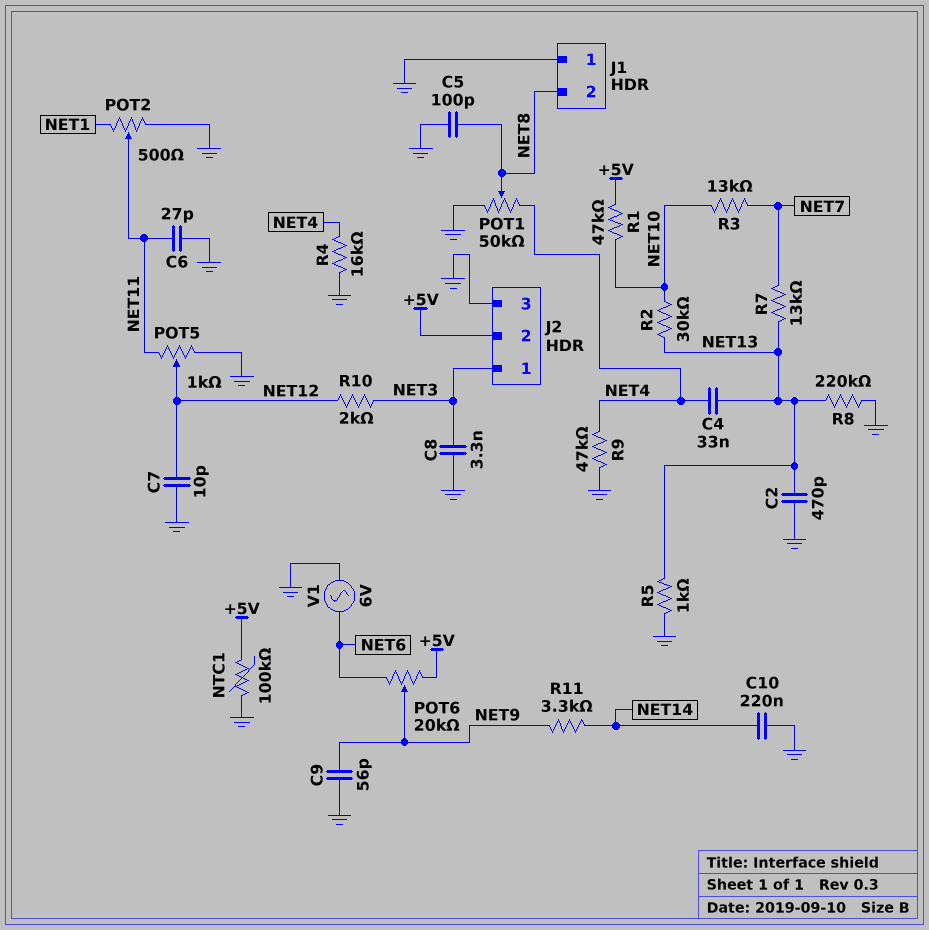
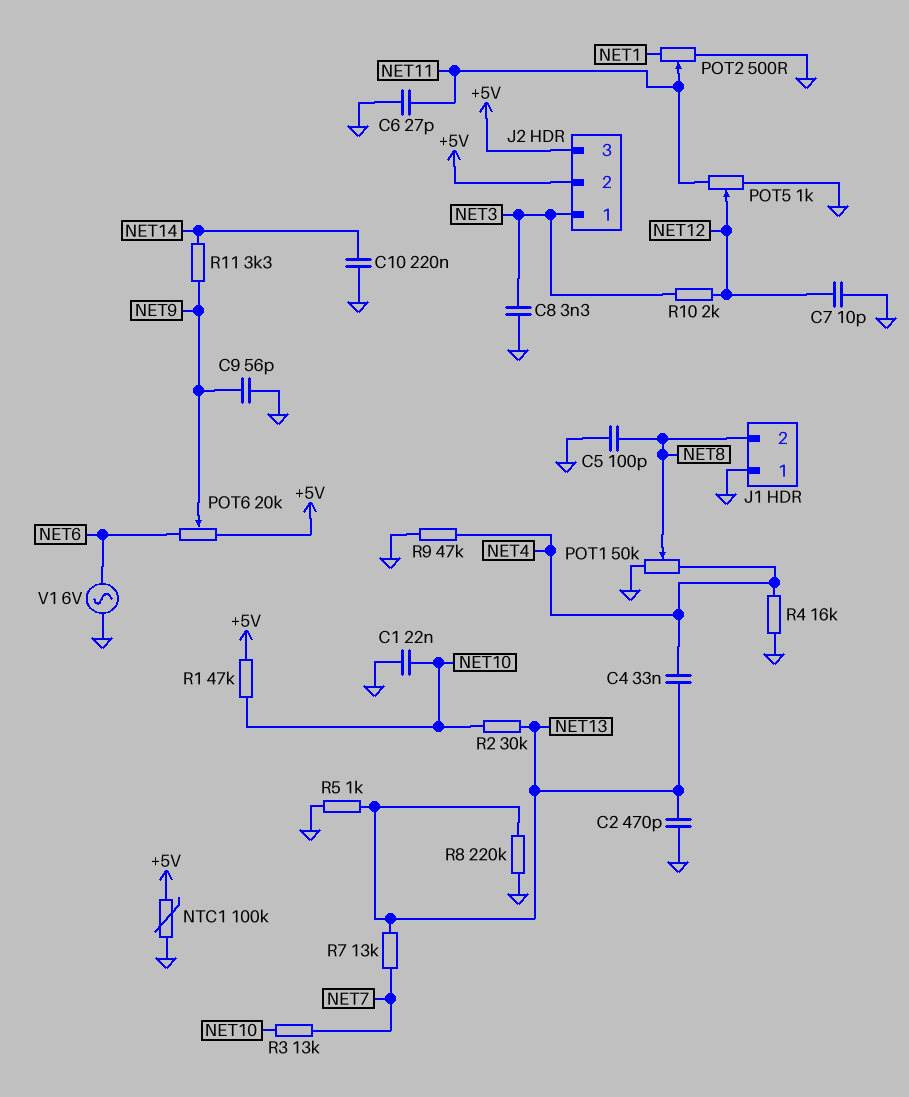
C1: none -> 22nF (GND, NET10)
J2 pin 3: GND -> +5V

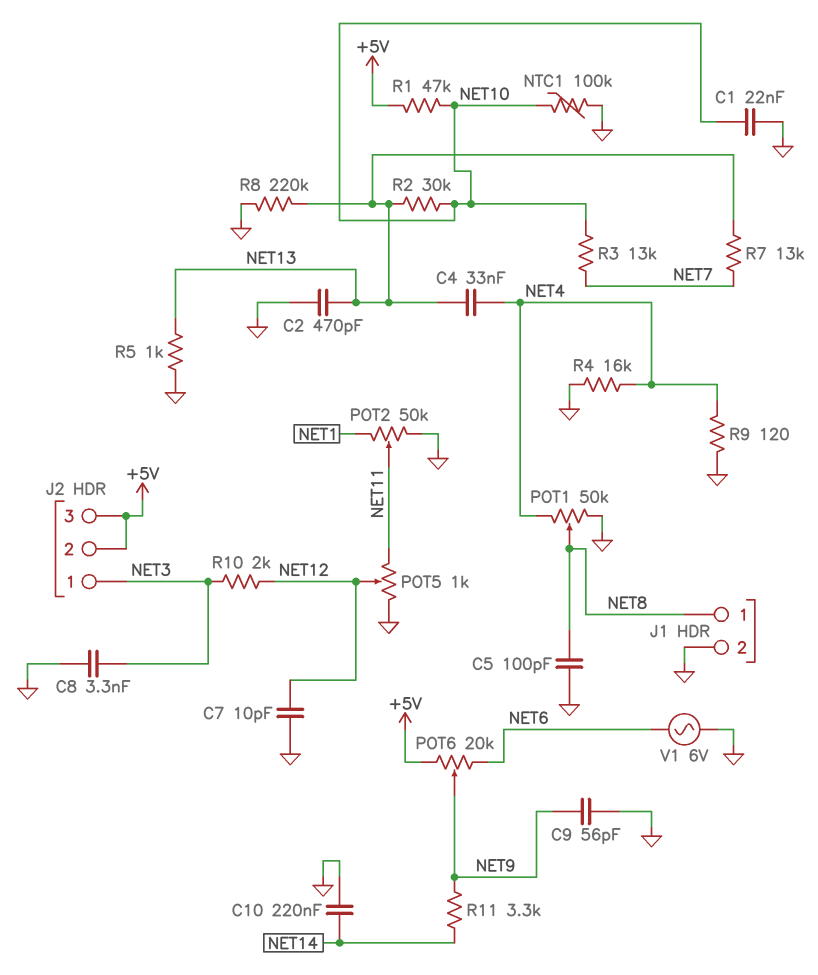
C6: 27pF (GND, NET11) -> none
J1 pin 1: GND -> NET8
J1 pin 2: NET8 -> GND
NTC1: 100k (+5V, GND) -> 100k (GND, NET10)
POT2: 500 (GND, NET1, wiper NET11) -> 50k (GND, NET1, wiper NET11)
R9: 47k (GND, NET4) -> 120 (GND, NET4)

